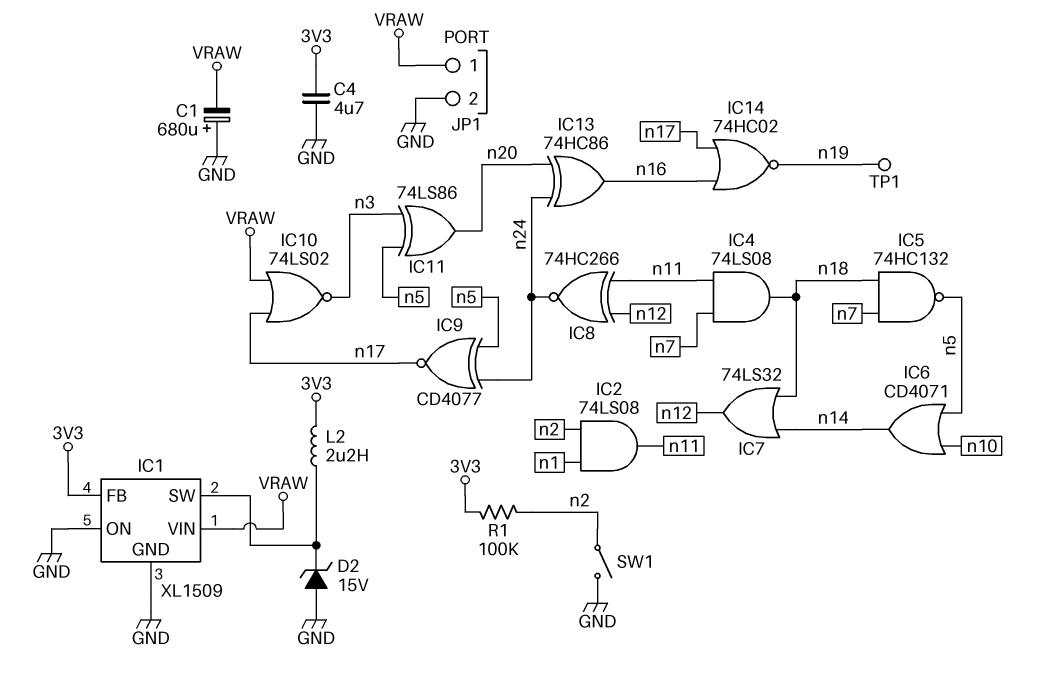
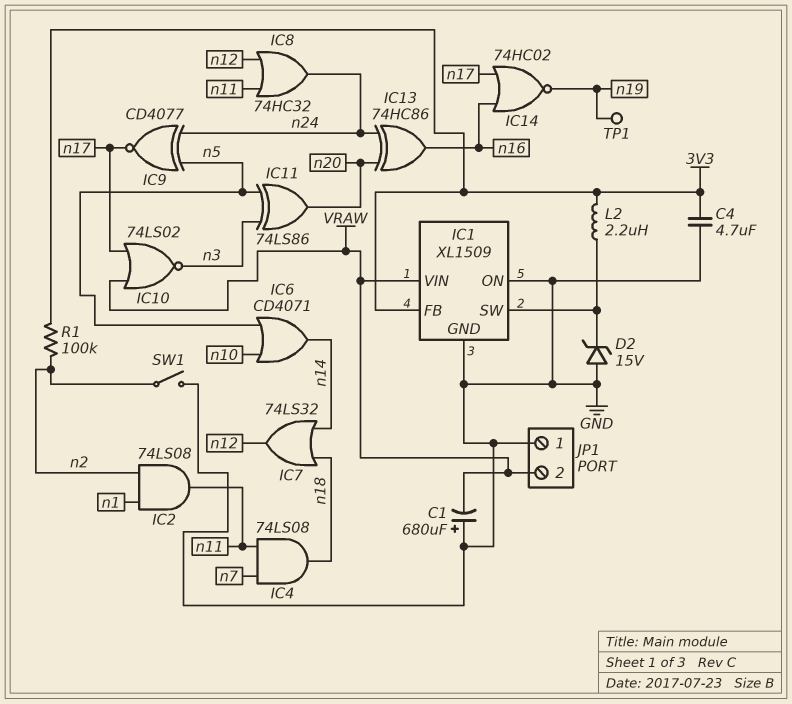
IC5: NAND 74HC132 (in n7, in n18, out n5) -> none
IC8: XNOR 74HC266 (in n11, in n12, out n24) -> OR 74HC32 (in n11, in n12, out n24)
JP1 pin 1: VRAW -> GND
JP1 pin 2: GND -> VRAW

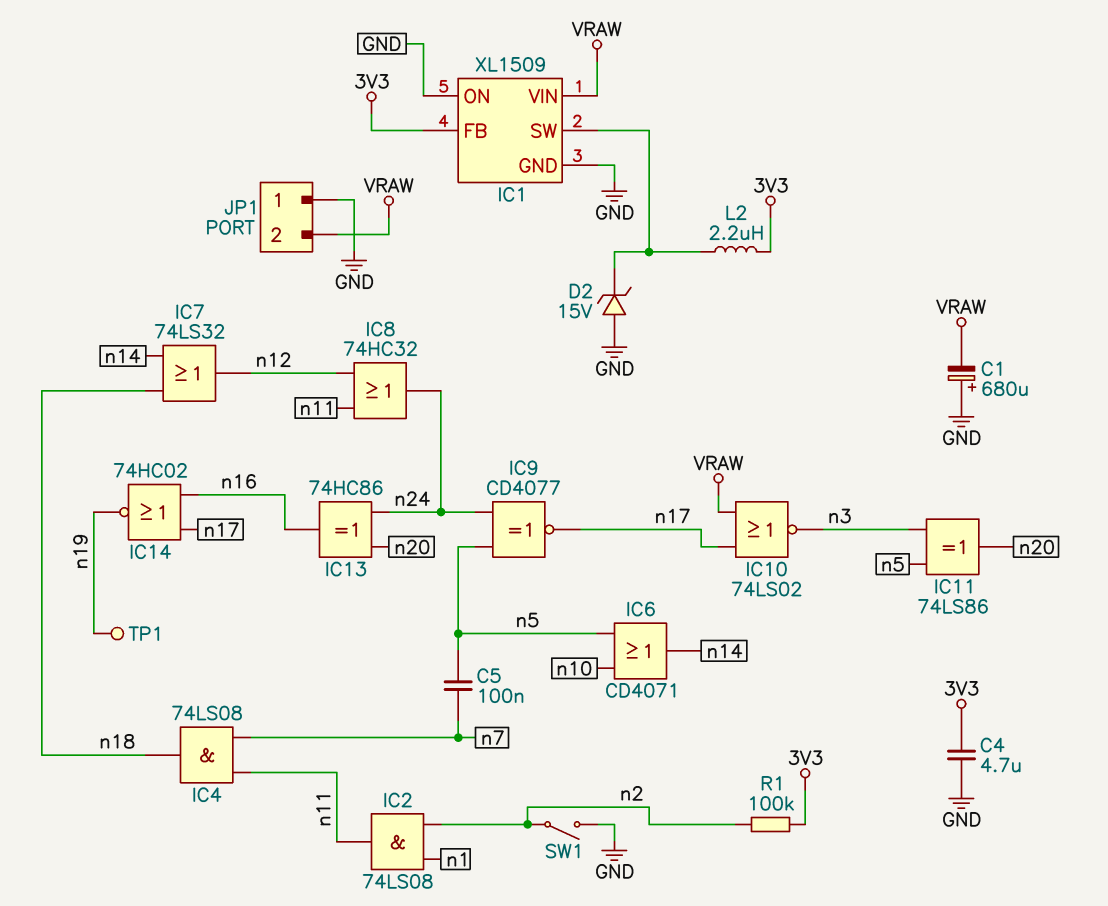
C5: none -> 100nF (n5, n7)

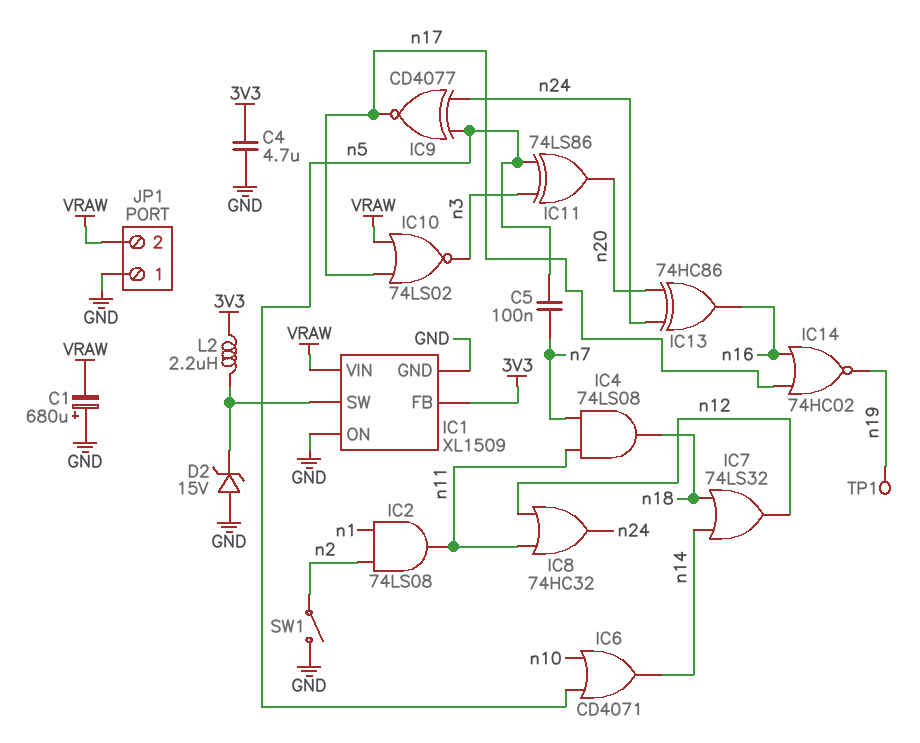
R1: 100k (3V3, n2) -> none

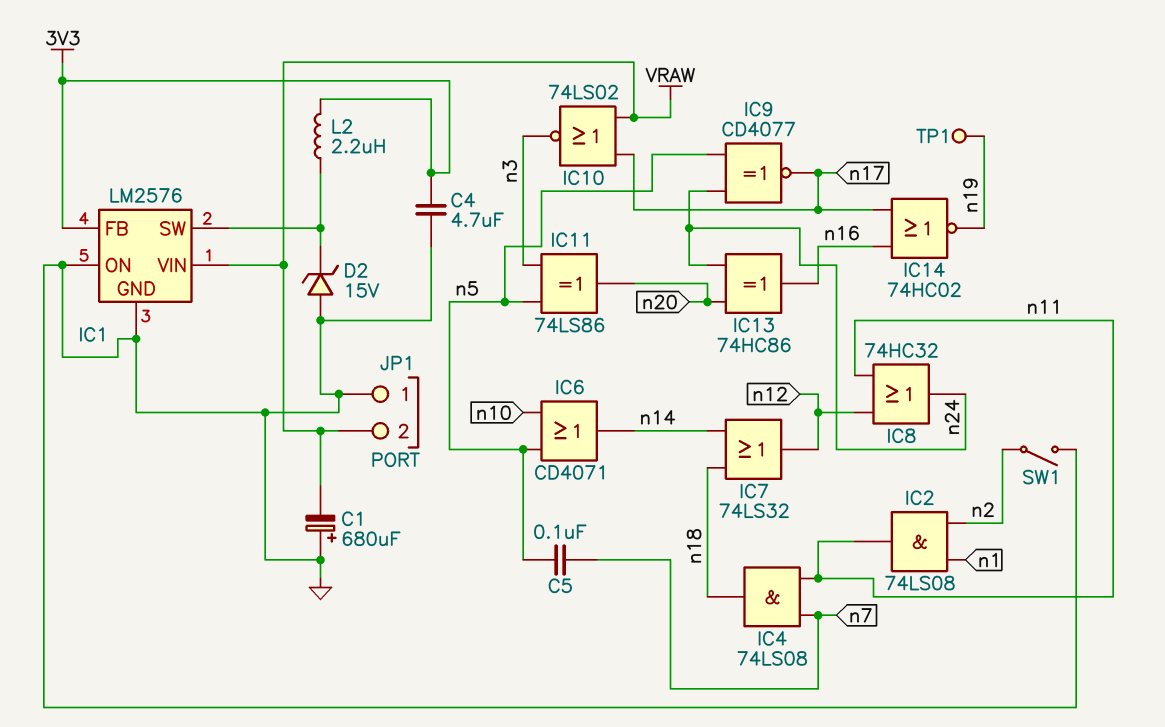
IC1: XL1509 -> LM2576

